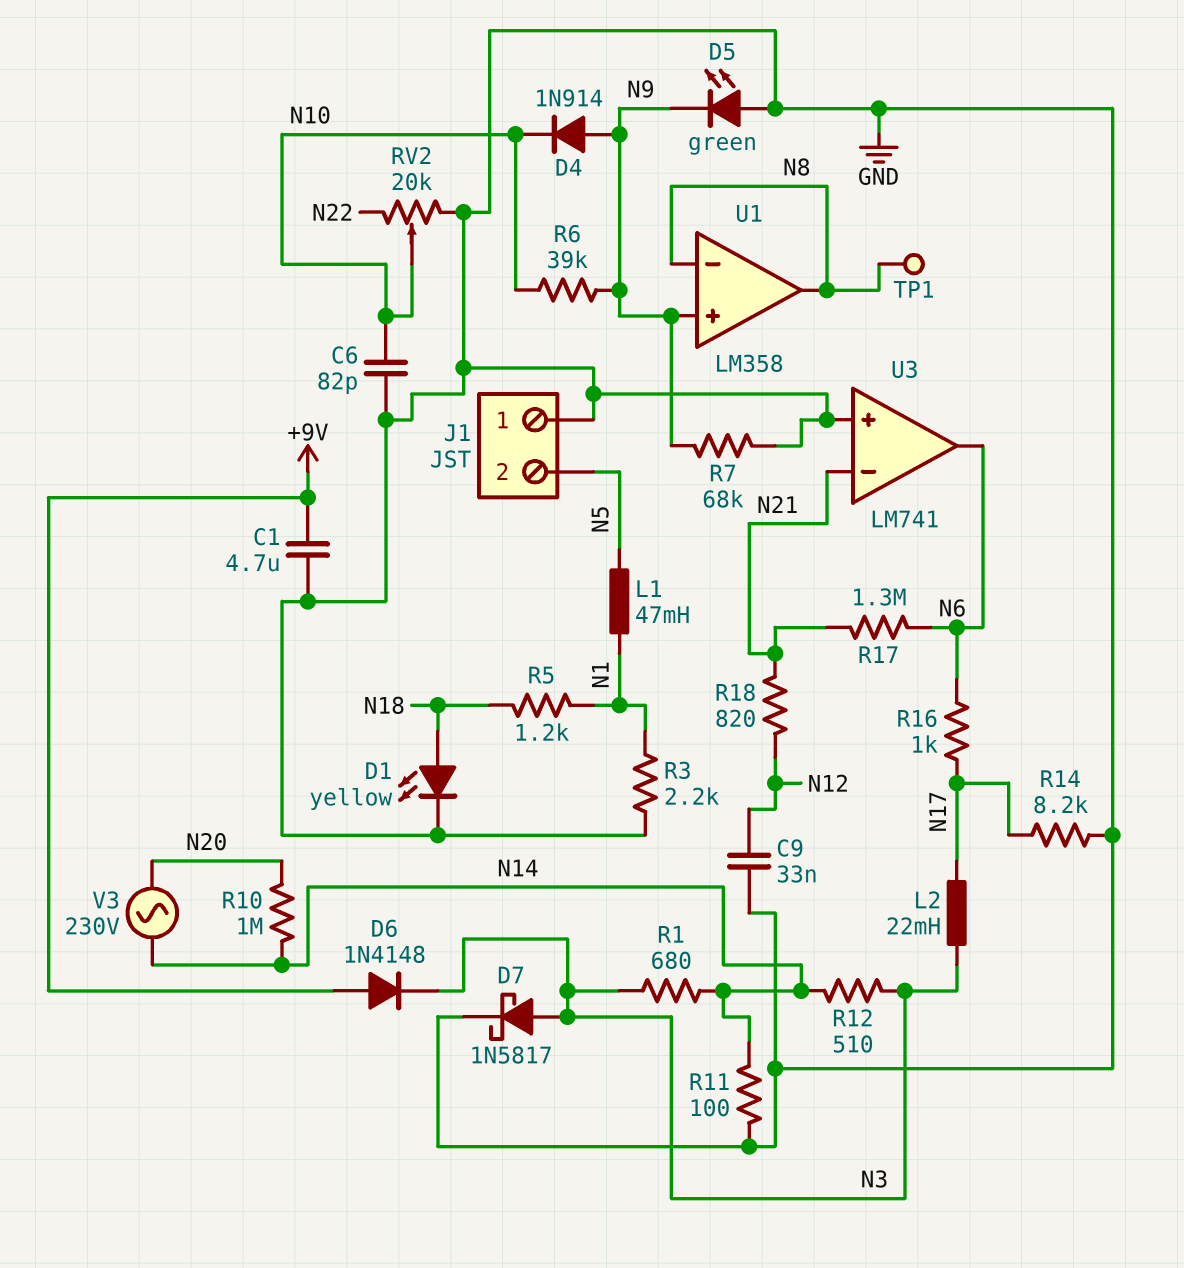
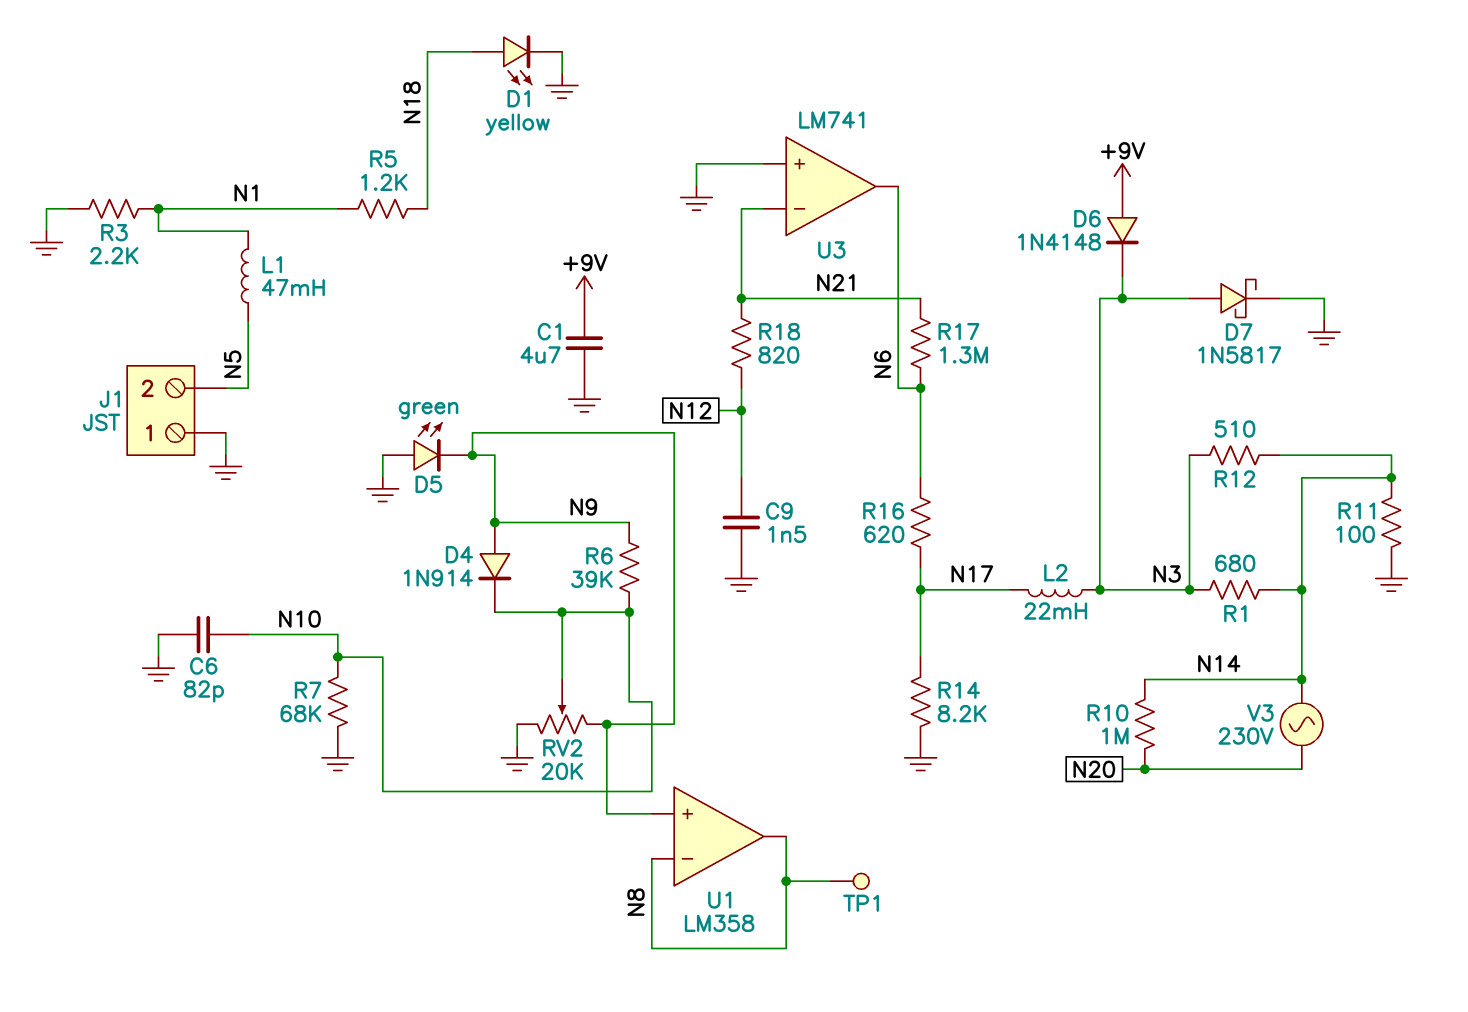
C9: 33nF (GND, N12) -> 1.5nF (GND, N12)
R7: 68k (GND, N9) -> 68k (GND, N10)
R16: 1k (N6, N17) -> 620 (N6, N17)
RV2: 20k (GND, N22, wiper N10) -> 20k (GND, N9, wiper N10)

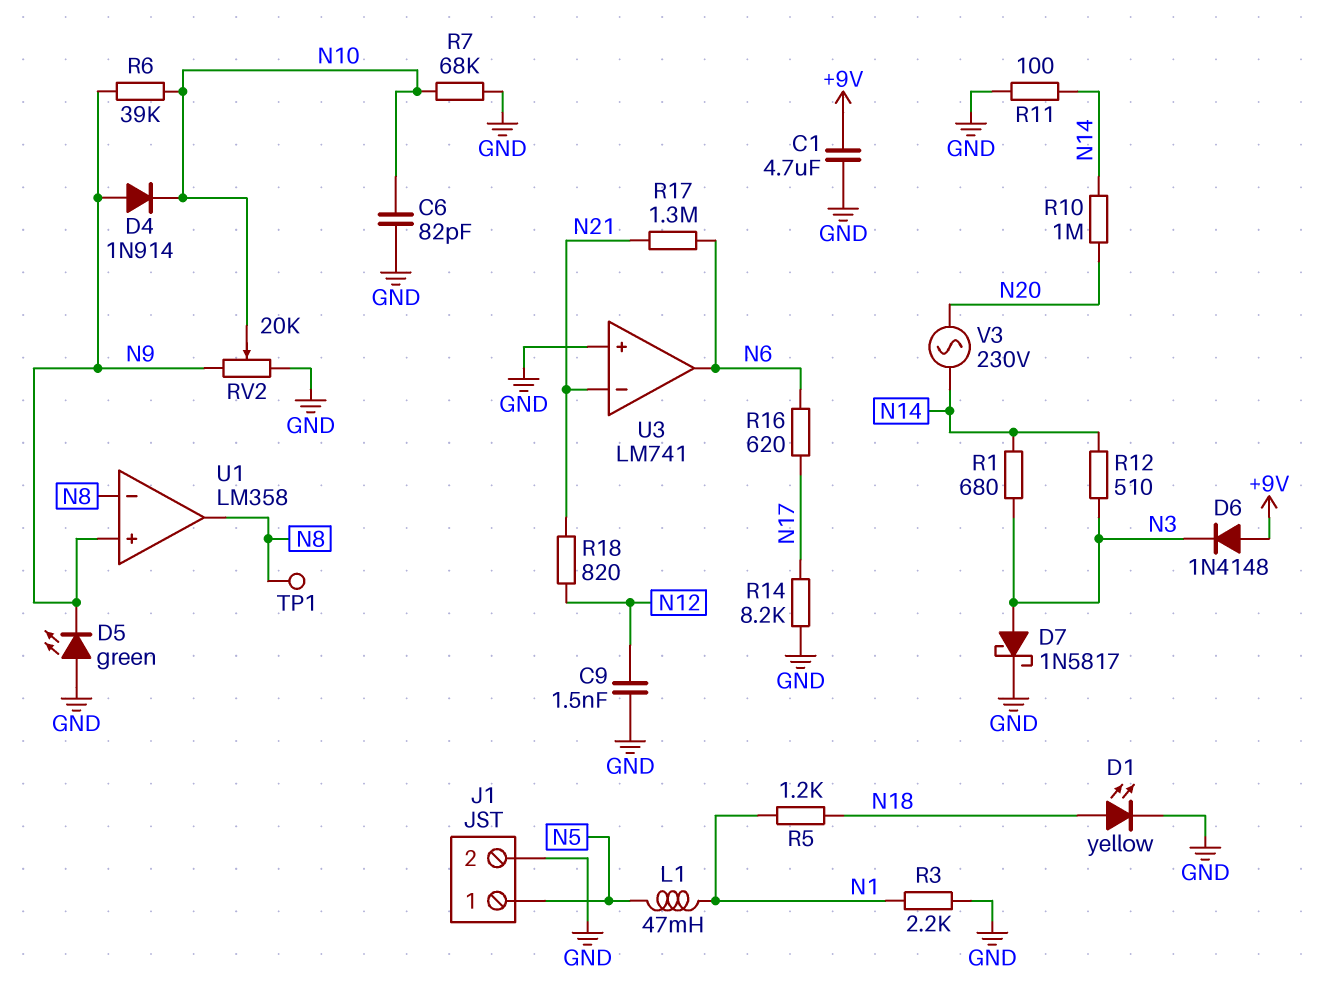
J1 pin 1: GND -> N5
J1 pin 2: N5 -> GND
L2: 22mH (N3, N17) -> none

